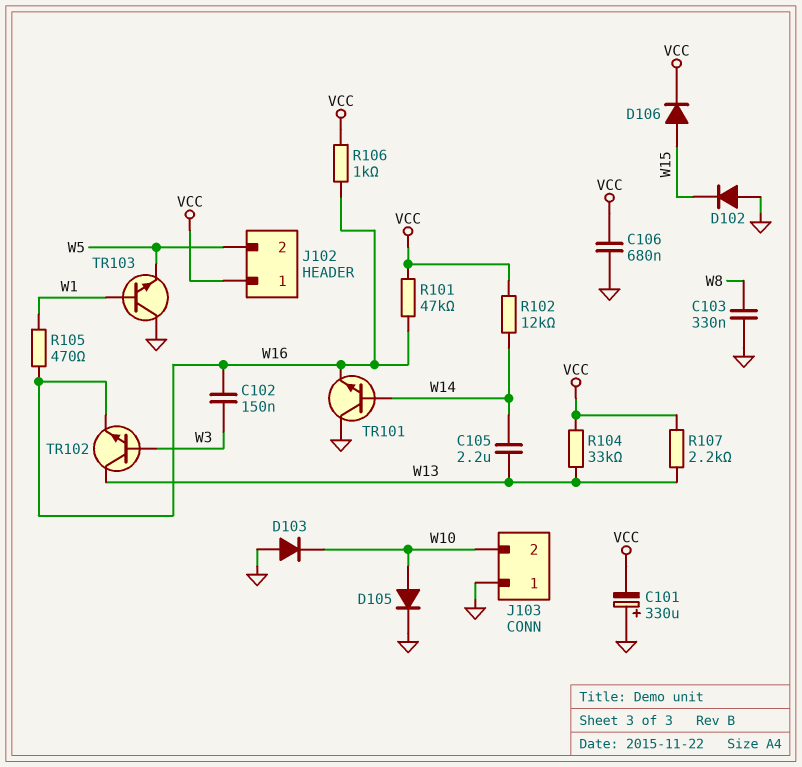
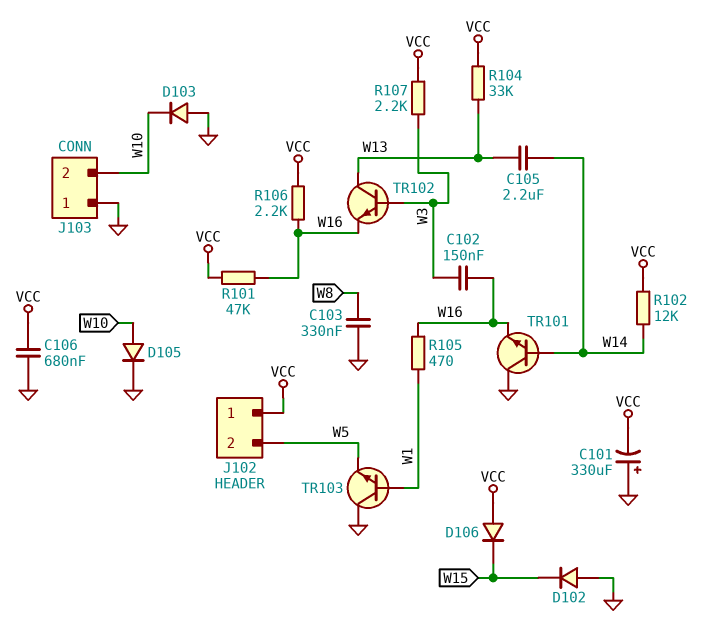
D106: diode (A W15, K VCC) -> diode (A VCC, K W15)
R106: 1k (VCC, W16) -> 2.2k (VCC, W16)
R107: 2.2k (VCC, W13) -> 2.2k (VCC, W3)

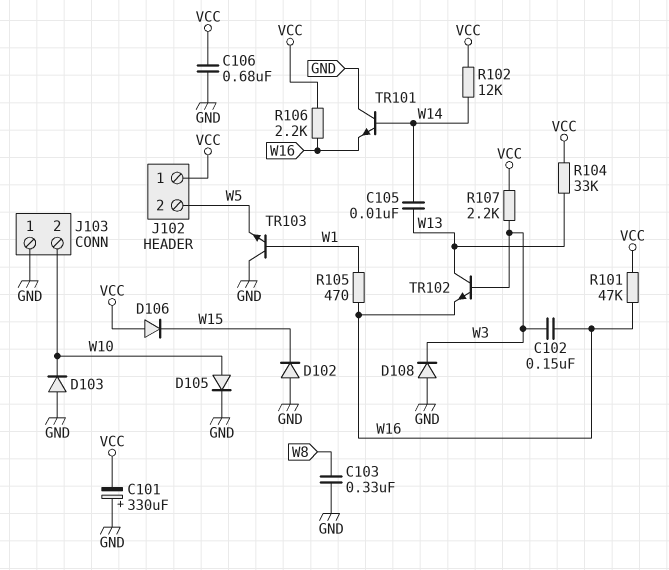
C105: 2.2uF (W13, W14) -> 10nF (W13, W14)
D108: none -> diode (A GND, K W3)

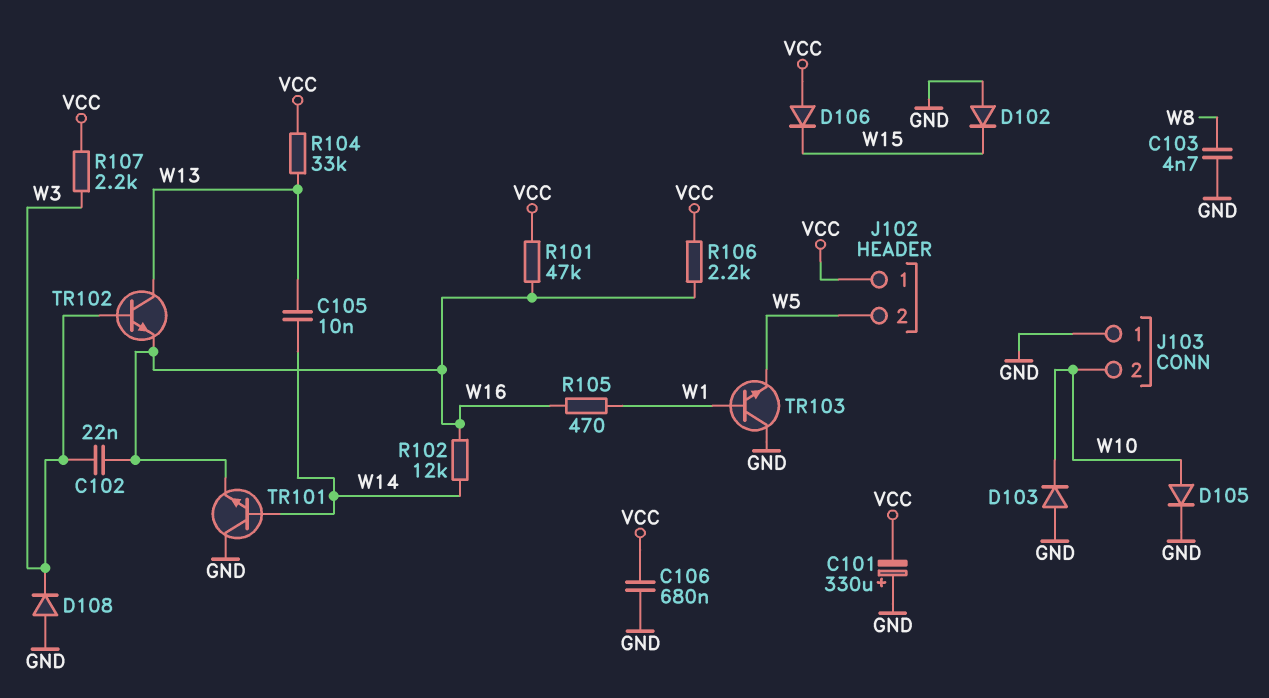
C102: 150nF (W3, W16) -> 22nF (W3, W16)
C103: 330nF (GND, W8) -> 4.7nF (GND, W8)
R102: 12k (VCC, W14) -> 12k (W14, W16)

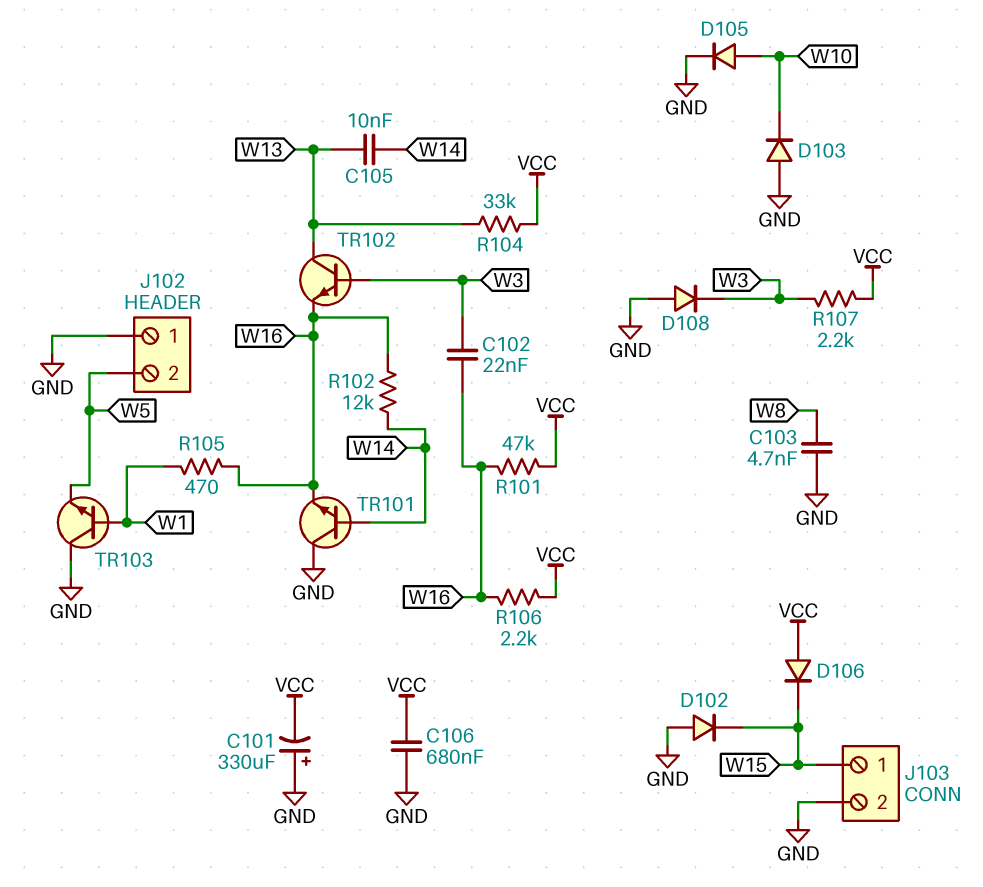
J102 pin 1: VCC -> GND
J103 pin 1: GND -> W15
J103 pin 2: W10 -> GND

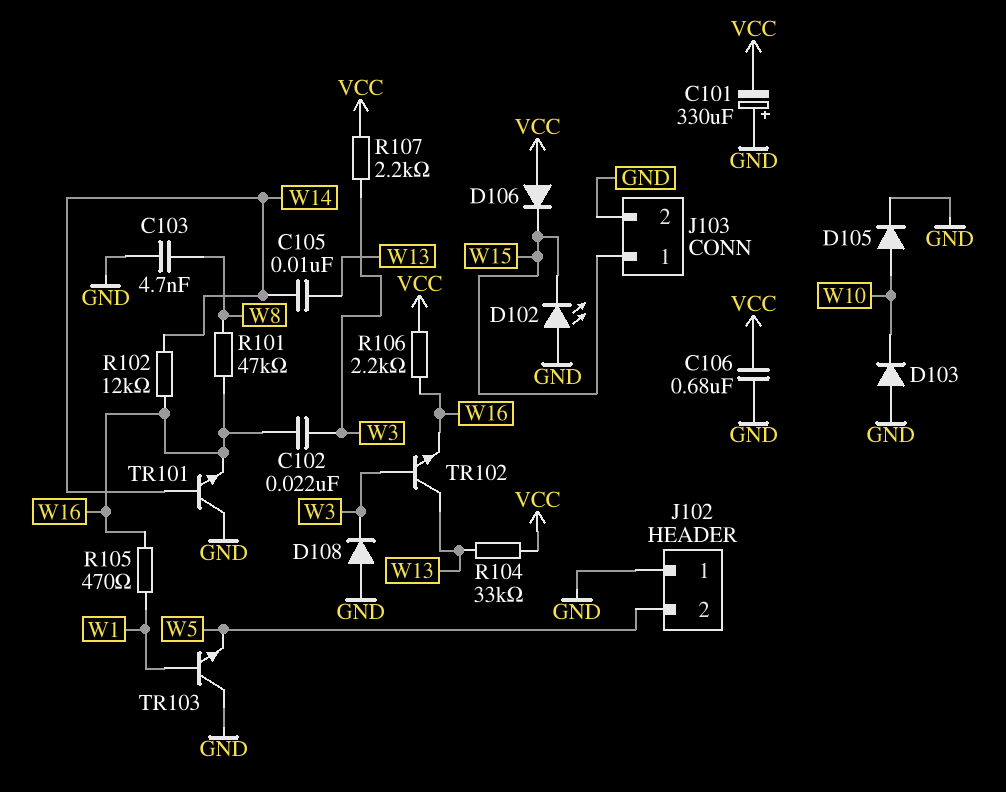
D102: diode (A GND, K W15) -> LED (A GND, K W15)
R101: 47k (VCC, W16) -> 47k (W8, W16)

